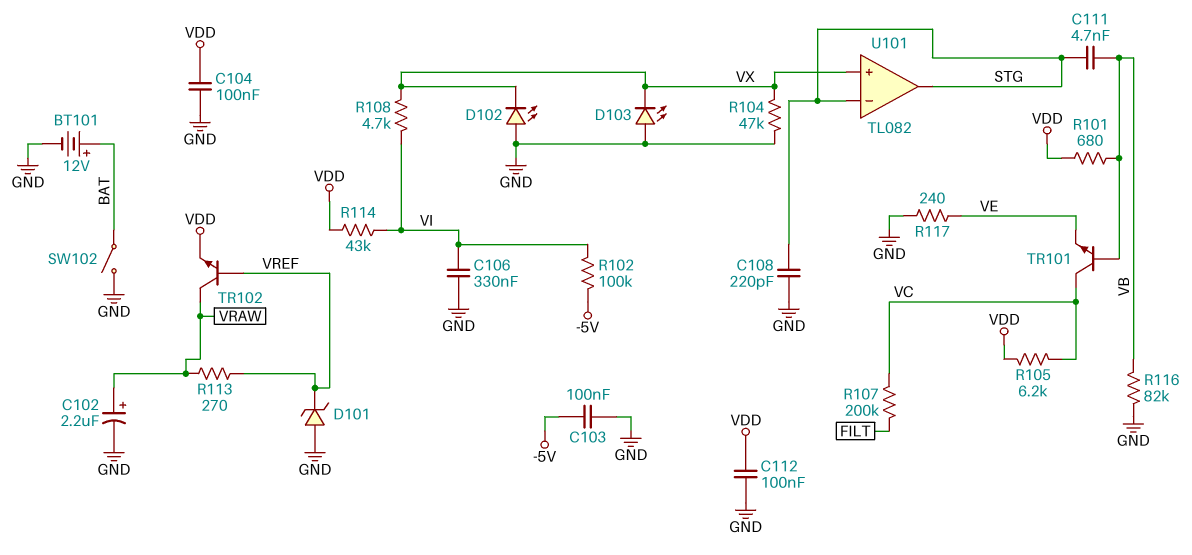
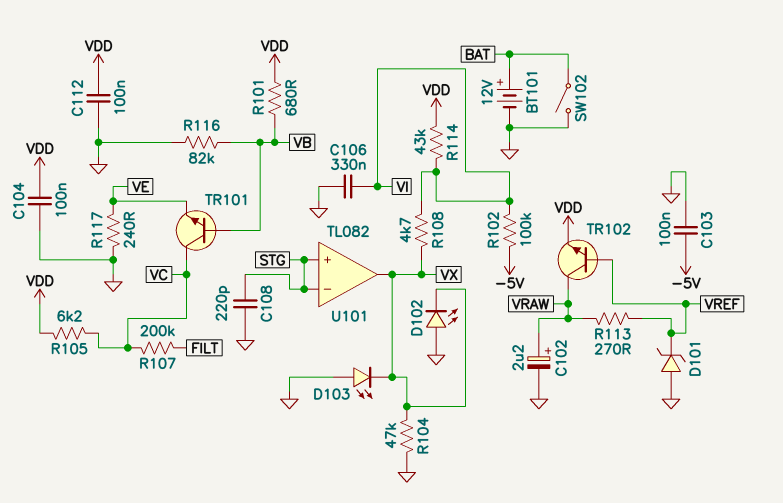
C111: 4.7nF (STG, VB) -> none
U101 pin in+: VX -> STG
U101 pin out: STG -> VX

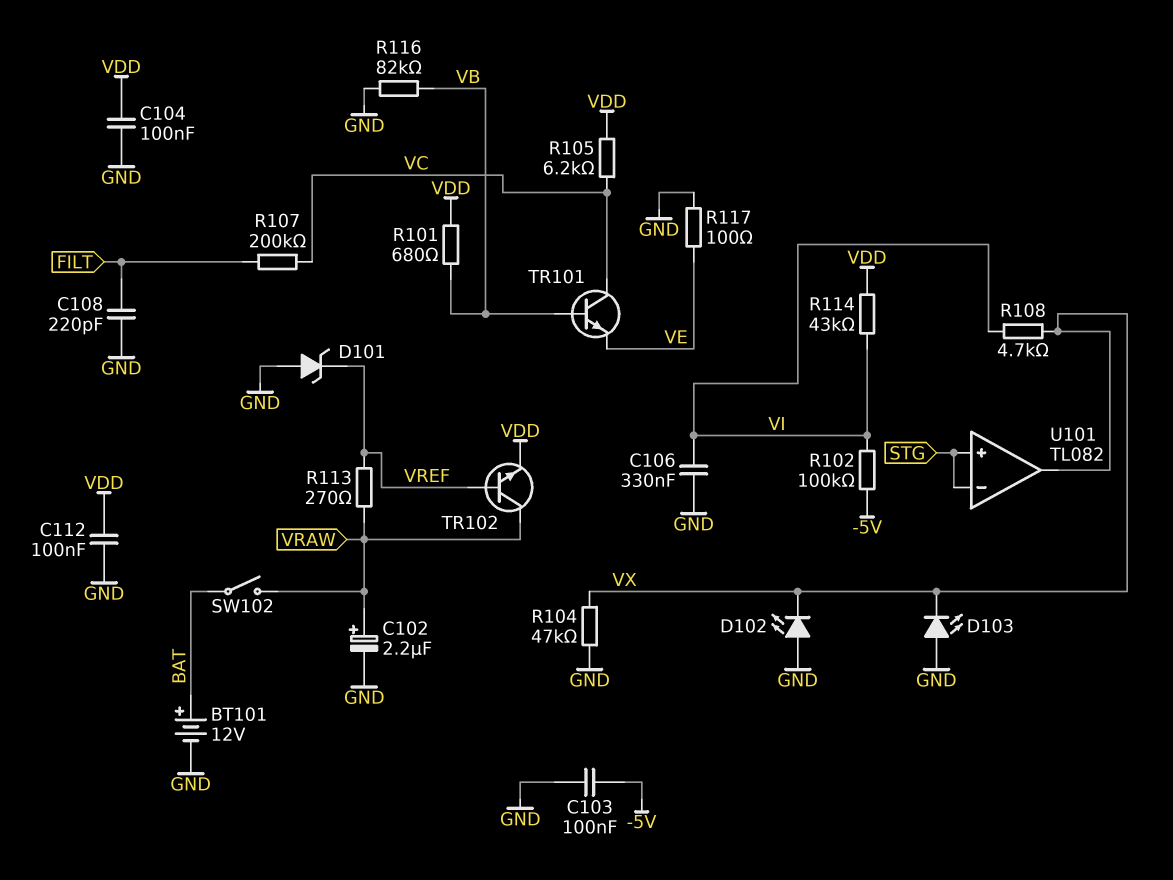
C108: 220pF (GND, STG) -> 220pF (FILT, GND)
R117: 240 (GND, VE) -> 100 (GND, VE)
SW102: switch (BAT, GND) -> switch (BAT, VRAW)

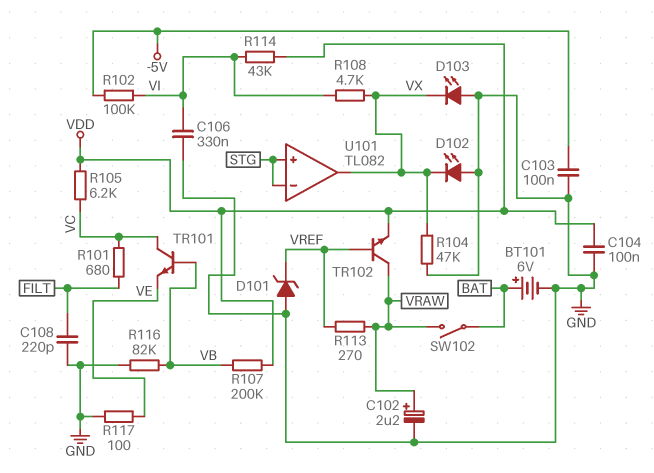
BT101: 12V (plus BAT, minus GND) -> 6V (plus BAT, minus GND)
C112: 100nF (GND, VDD) -> none
R101: 680 (VB, VDD) -> 680 (FILT, VC)
R107: 200k (FILT, VC) -> 200k (VB, VDD)

